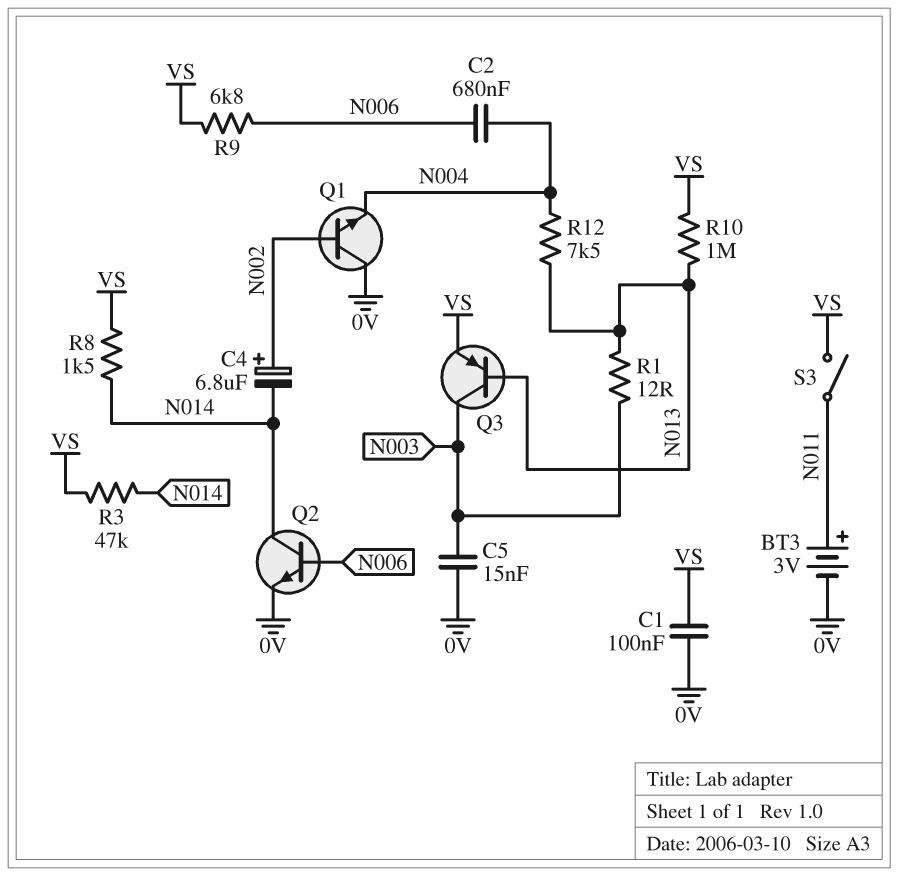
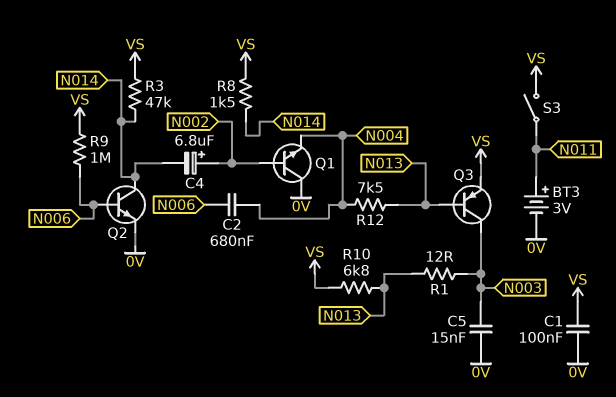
R9: 6.8k (N006, VS) -> 1M (N006, VS)
R10: 1M (N013, VS) -> 6.8k (N013, VS)

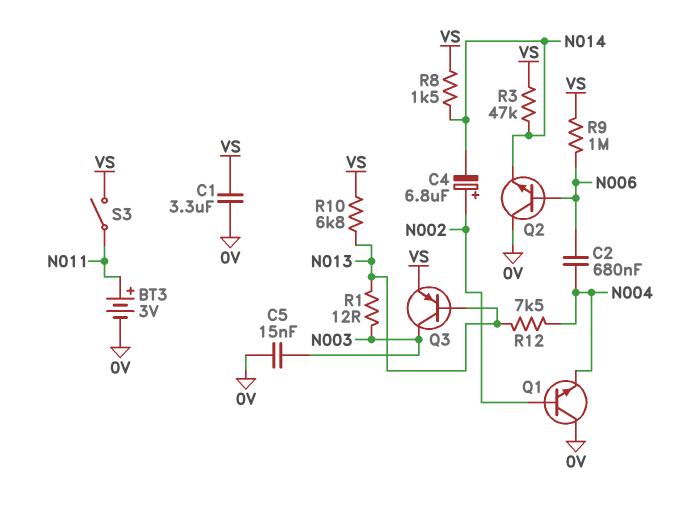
C1: 100nF (0V, VS) -> 3.3uF (0V, VS)
Q2: NPN (B N006, C N014, E 0V) -> NPN (B N006, C 0V, E N014)

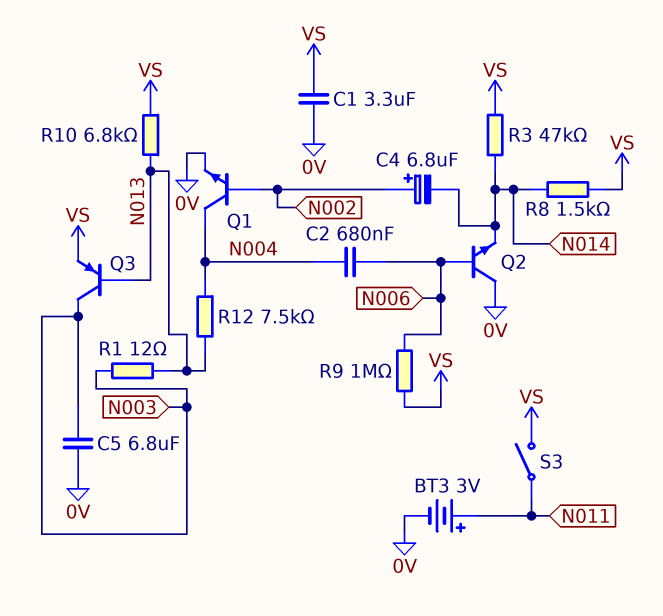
C5: 15nF (0V, N003) -> 6.8uF (0V, N003)
Q1: NPN (B N002, C 0V, E N004) -> NPN (B N002, C N004, E 0V)

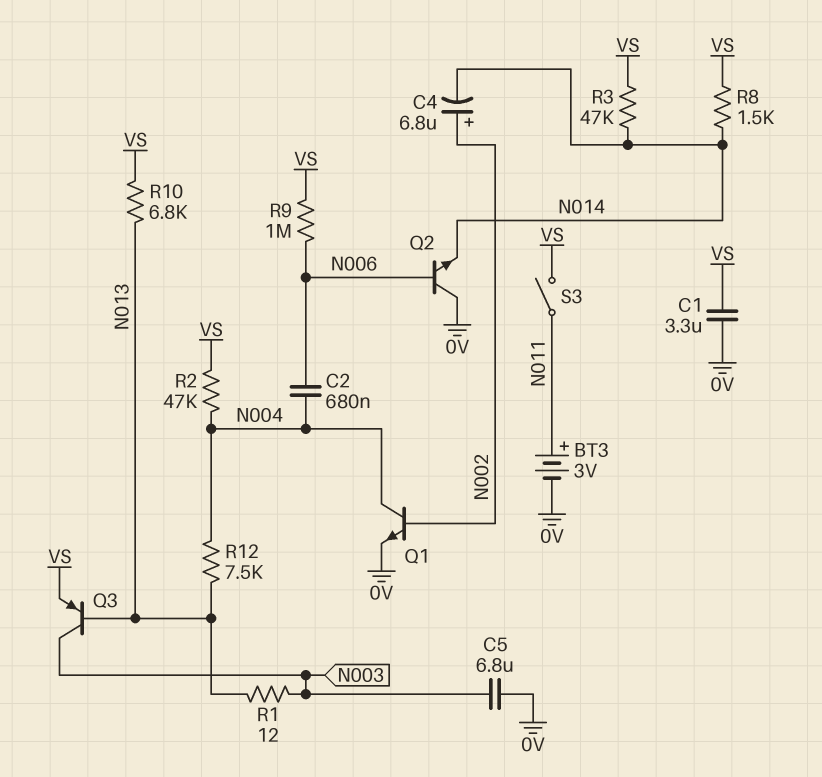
R2: none -> 47k (N004, VS)

